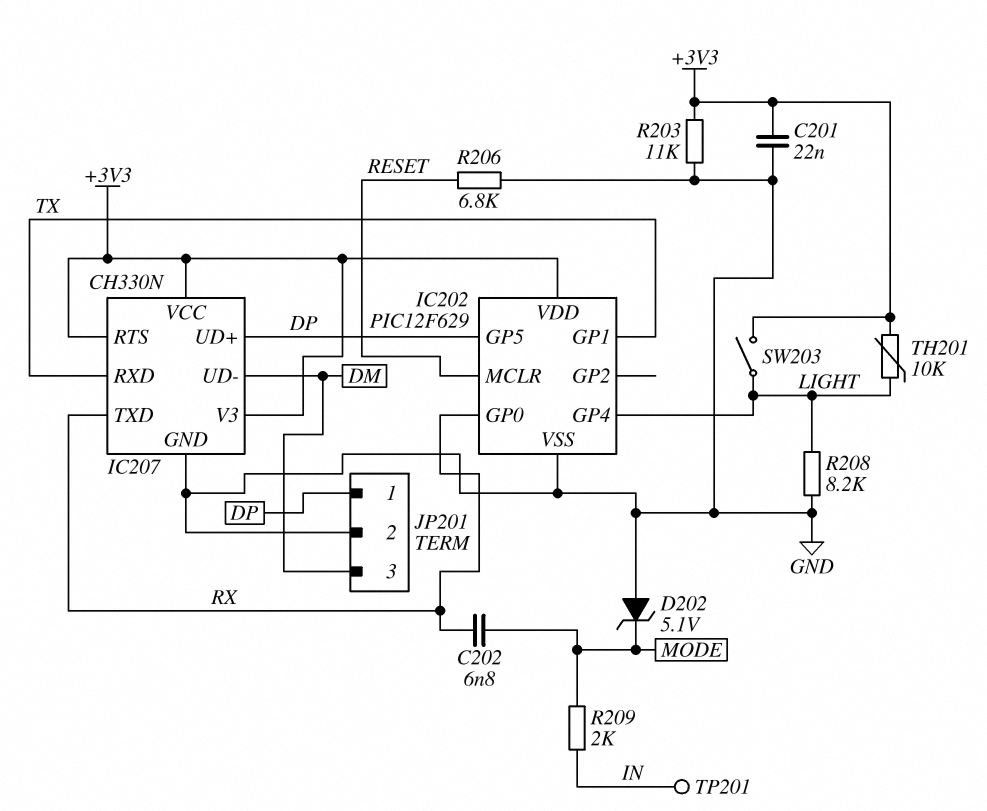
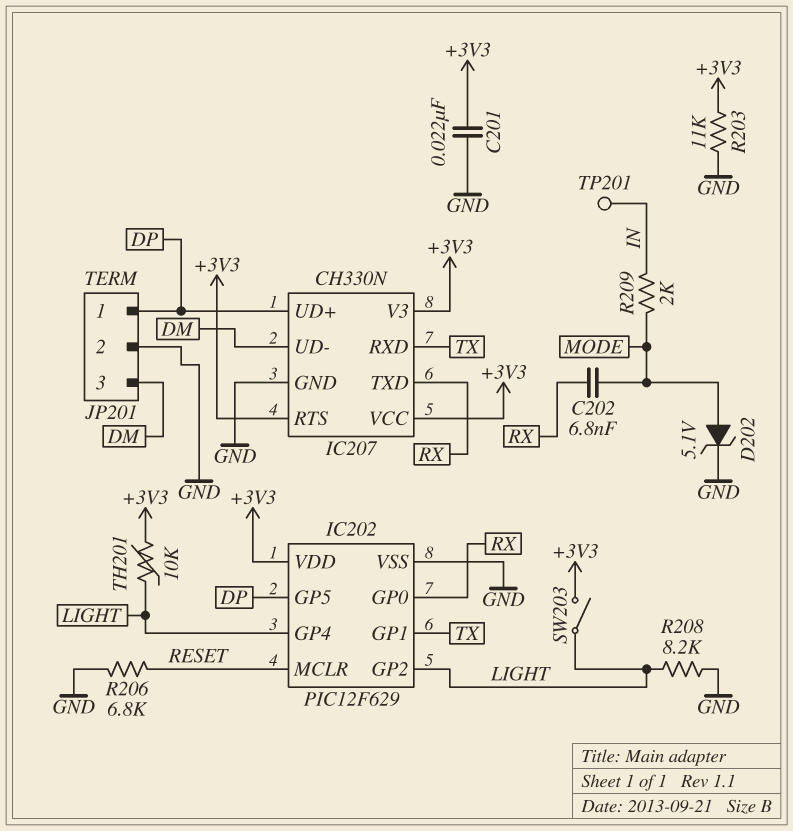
D202: zener 5.1V (A GND, K MODE) -> zener 5.1V (A MODE, K GND)
IC202 pin GP2: none -> LIGHT

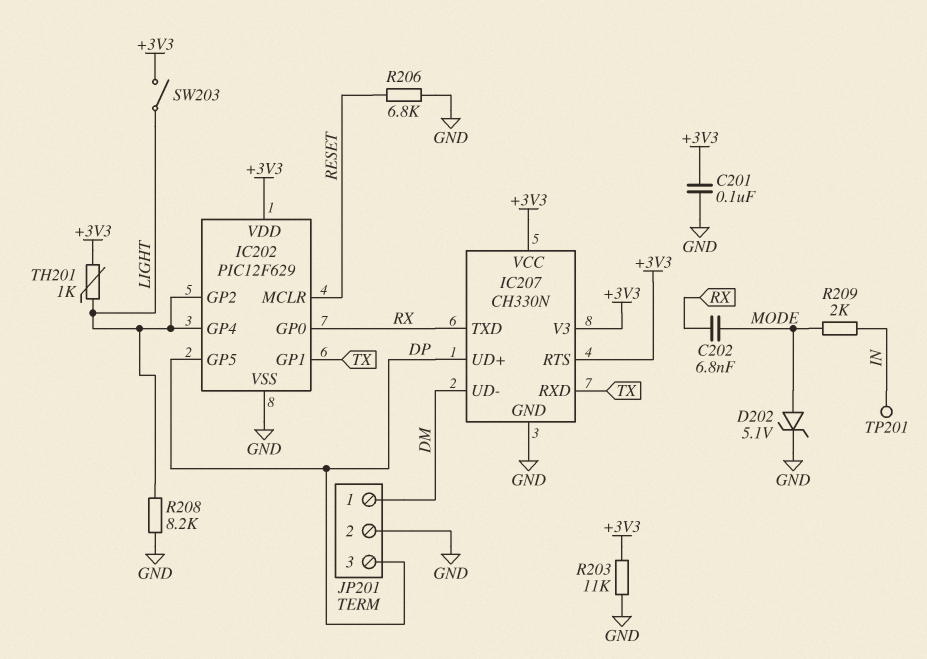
C201: 22nF (+3V3, GND) -> 100nF (+3V3, GND)
JP201 pin 1: DP -> DM
JP201 pin 3: DM -> DP
TH201: 10k (+3V3, LIGHT) -> 1k (+3V3, LIGHT)

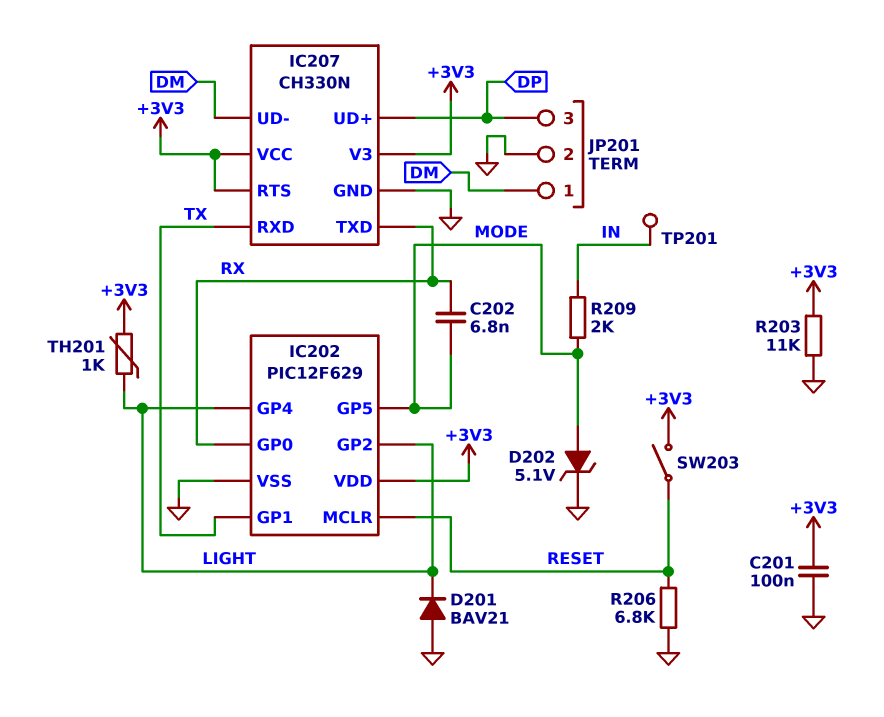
D201: none -> diode BAV21 (A GND, K LIGHT)
IC202 pin GP5: DP -> MODE
R208: 8.2k (GND, LIGHT) -> none
SW203: switch (+3V3, LIGHT) -> switch (+3V3, RESET)

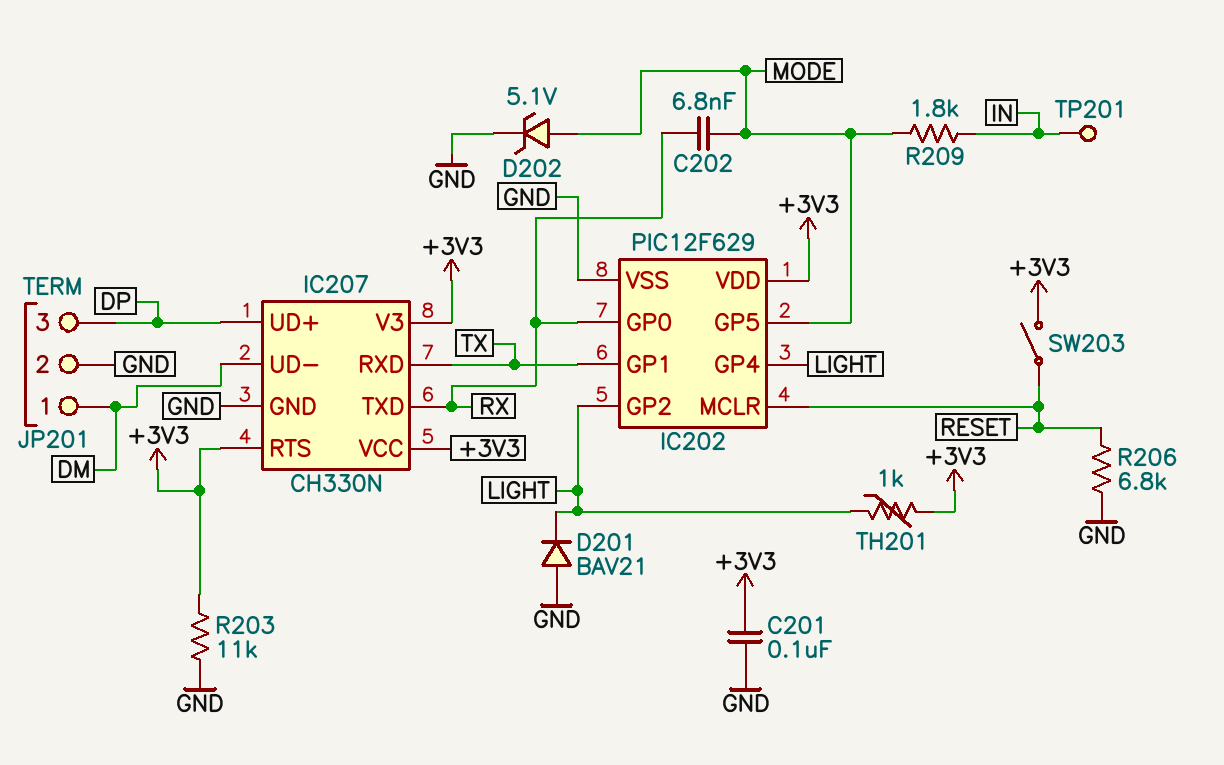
R209: 2k (IN, MODE) -> 1.8k (IN, MODE)

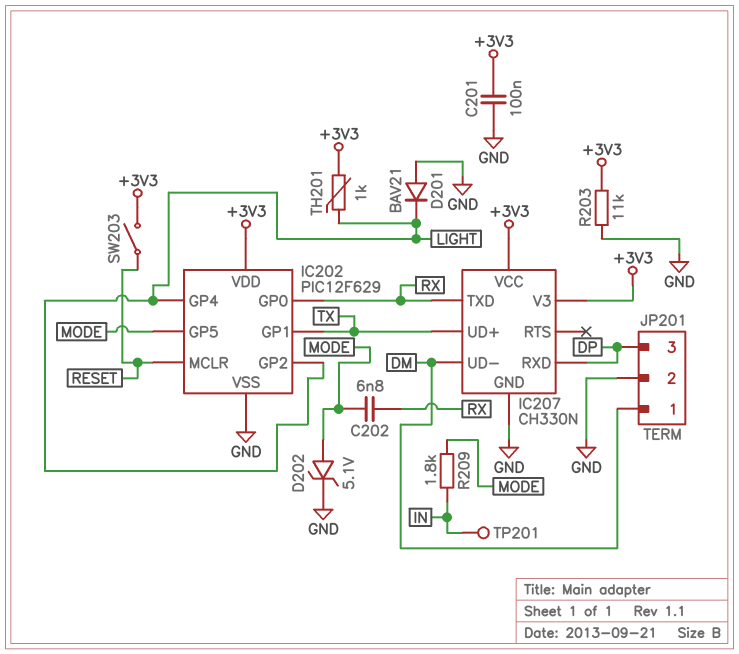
IC207 pin RTS: +3V3 -> none
IC207 pin RXD: TX -> DP
IC207 pin UD+: DP -> TX
R206: 6.8k (GND, RESET) -> none

